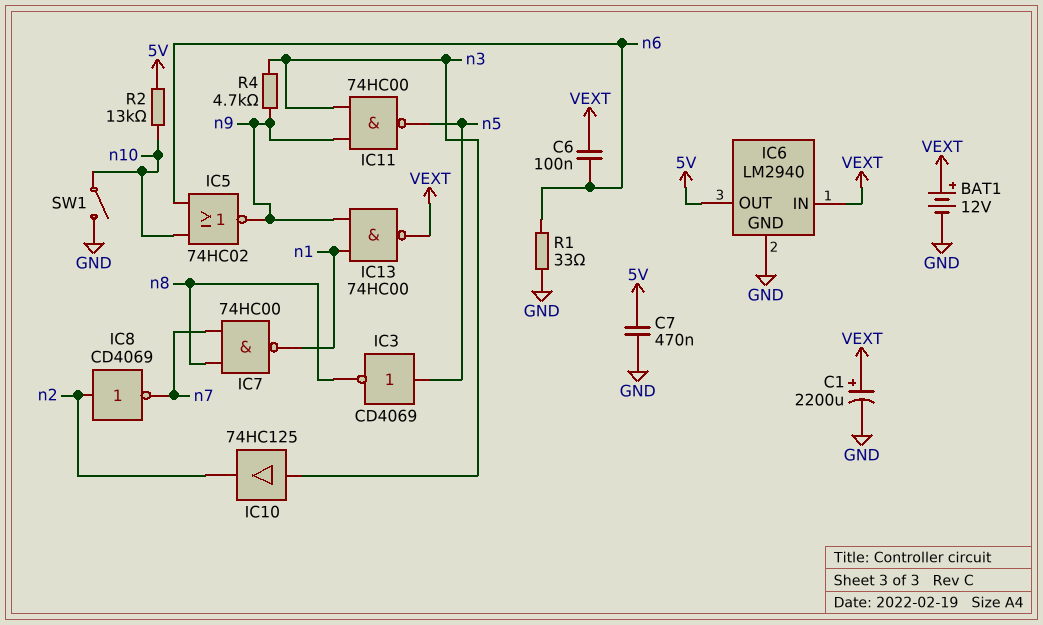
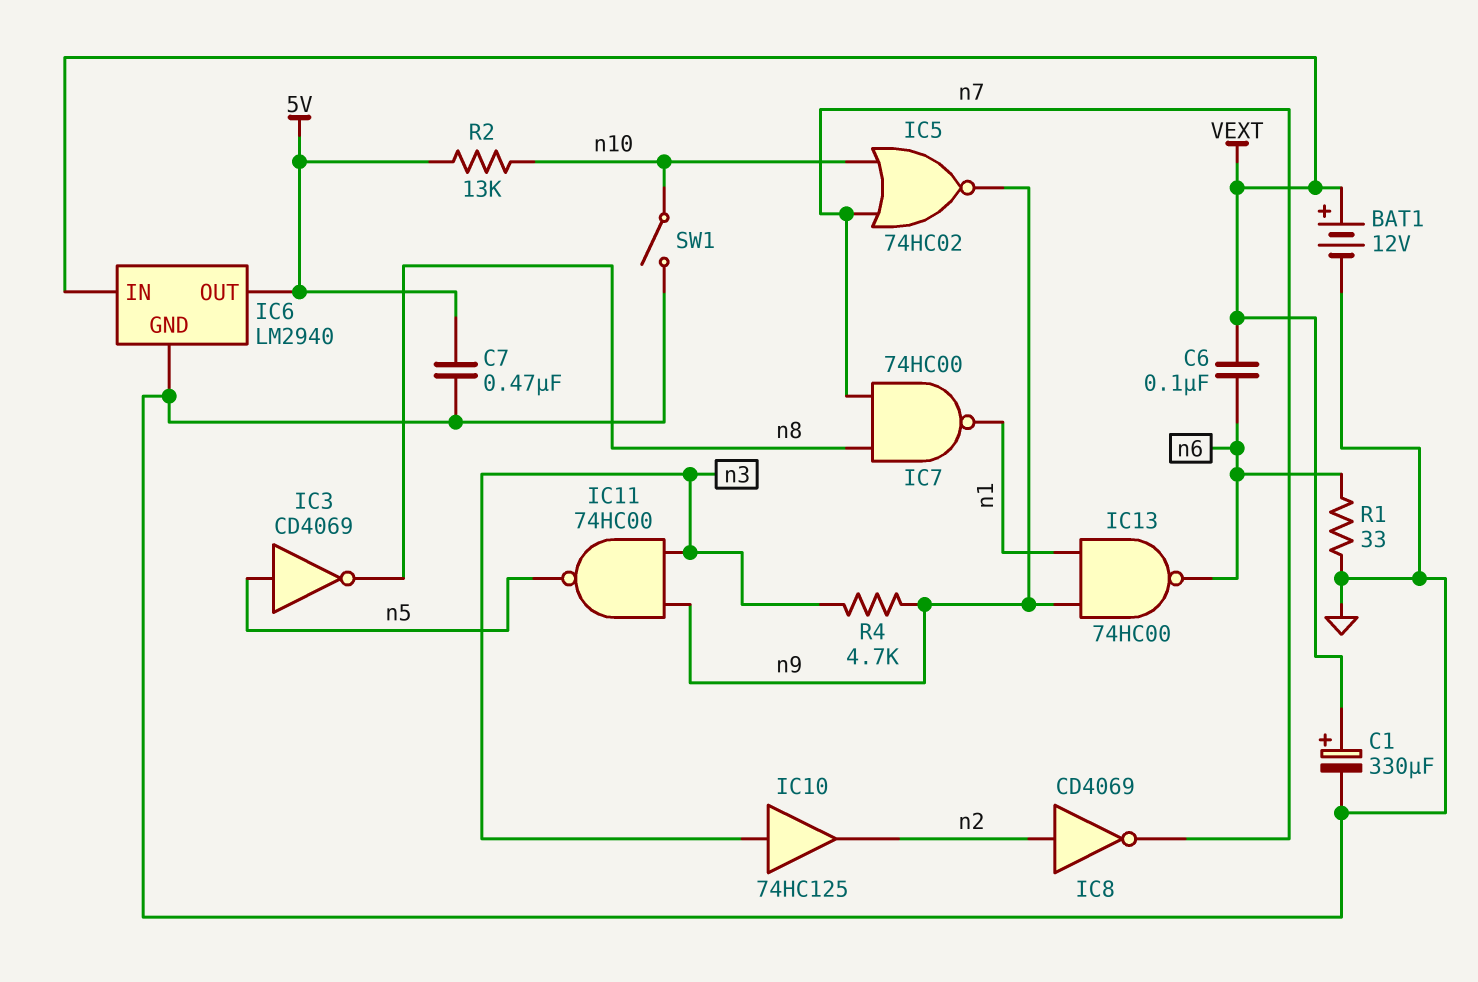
C1: 2200uF (plus VEXT, minus GND) -> 330uF (plus VEXT, minus GND)
IC5: NOR 74HC02 (in n6, in n10, out n9) -> NOR 74HC02 (in n7, in n10, out n9)
IC13: NAND 74HC00 (in n1, in n9, out VEXT) -> NAND 74HC00 (in n1, in n9, out n6)

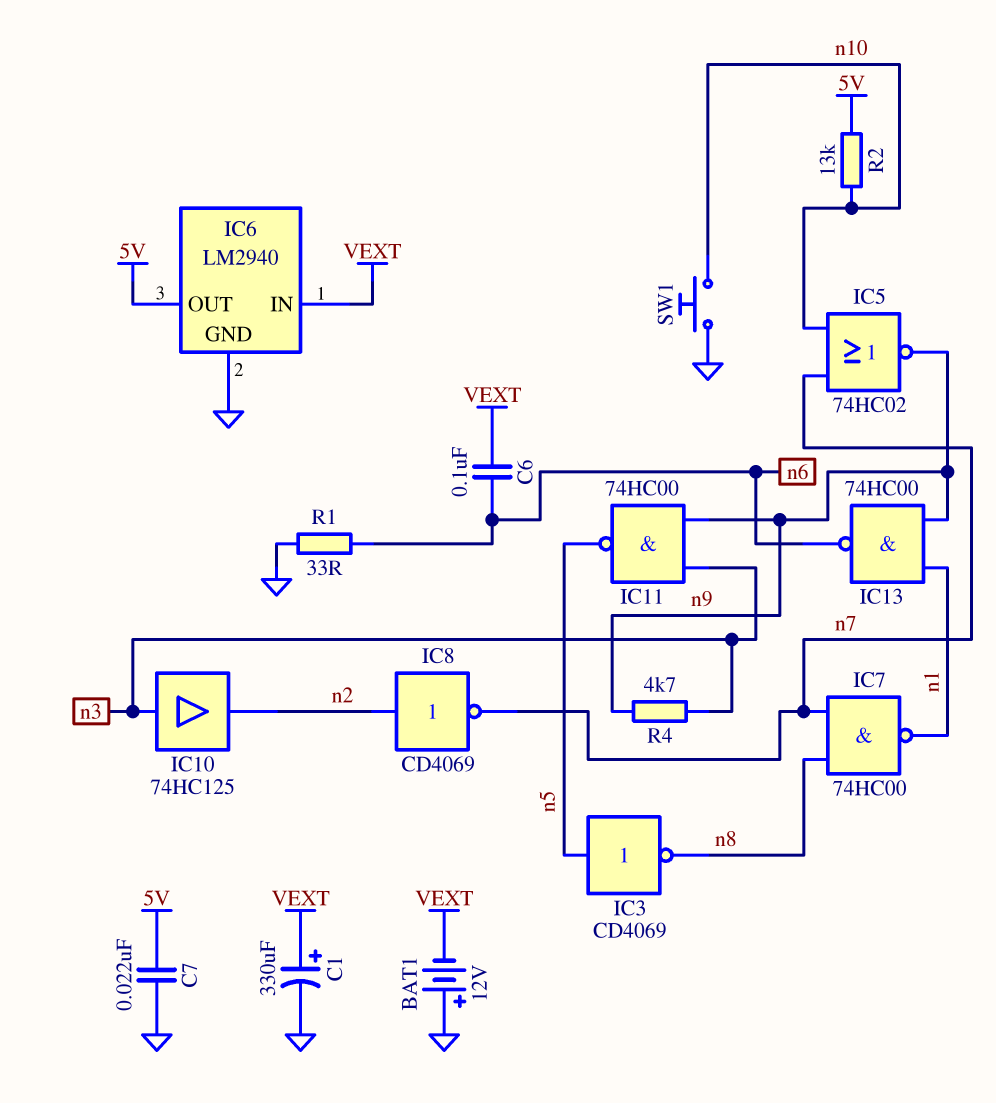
BAT1: 12V (plus VEXT, minus GND) -> 12V (plus GND, minus VEXT)
C7: 470nF (5V, GND) -> 22nF (5V, GND)
SW1: switch (GND, n10) -> button (GND, n10)

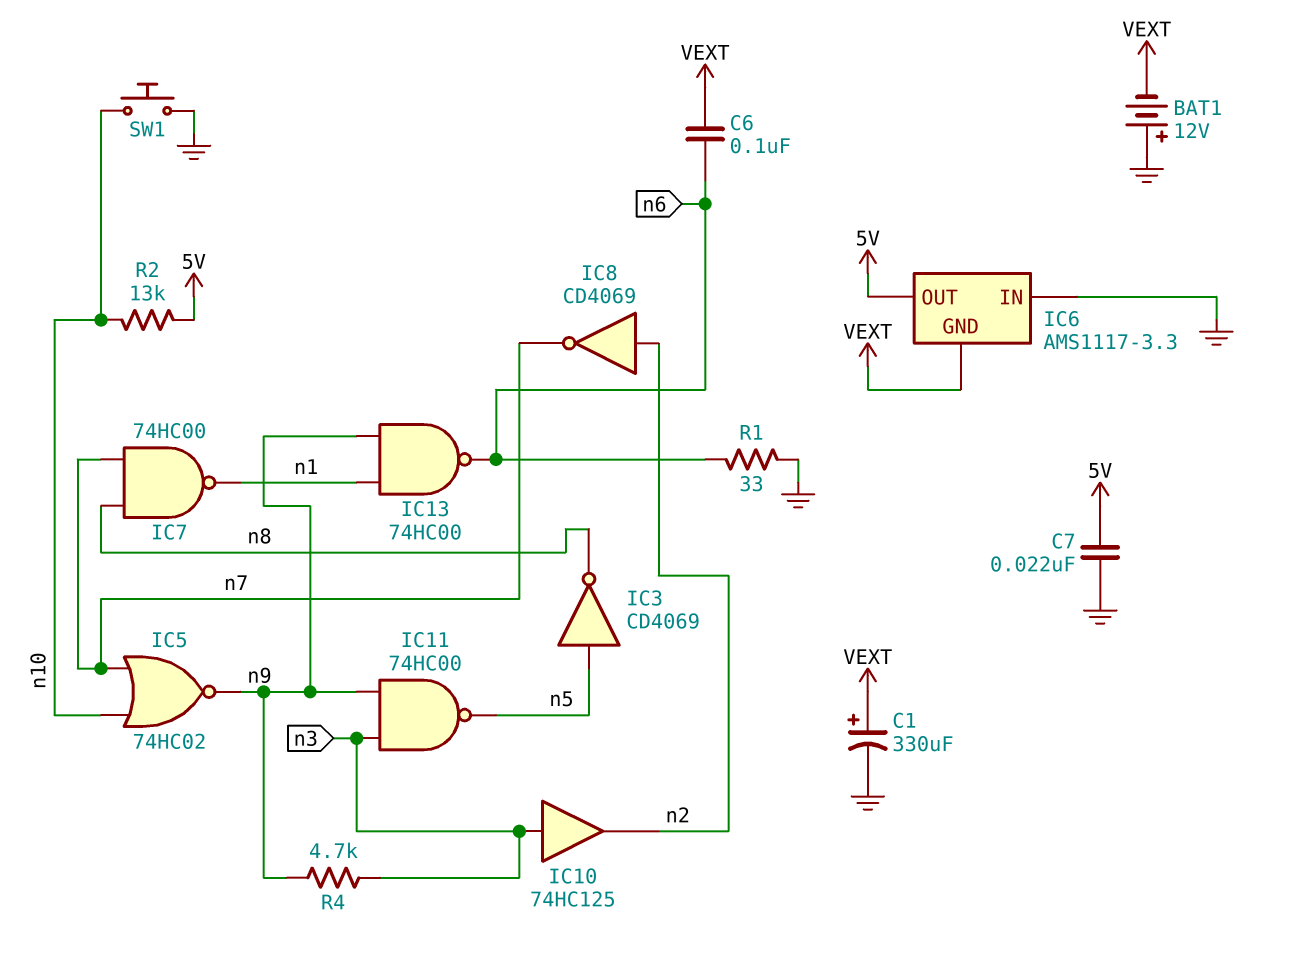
IC6: LM2940 -> AMS1117-3.3
IC6 pin GND: GND -> VEXT
IC6 pin IN: VEXT -> GND

